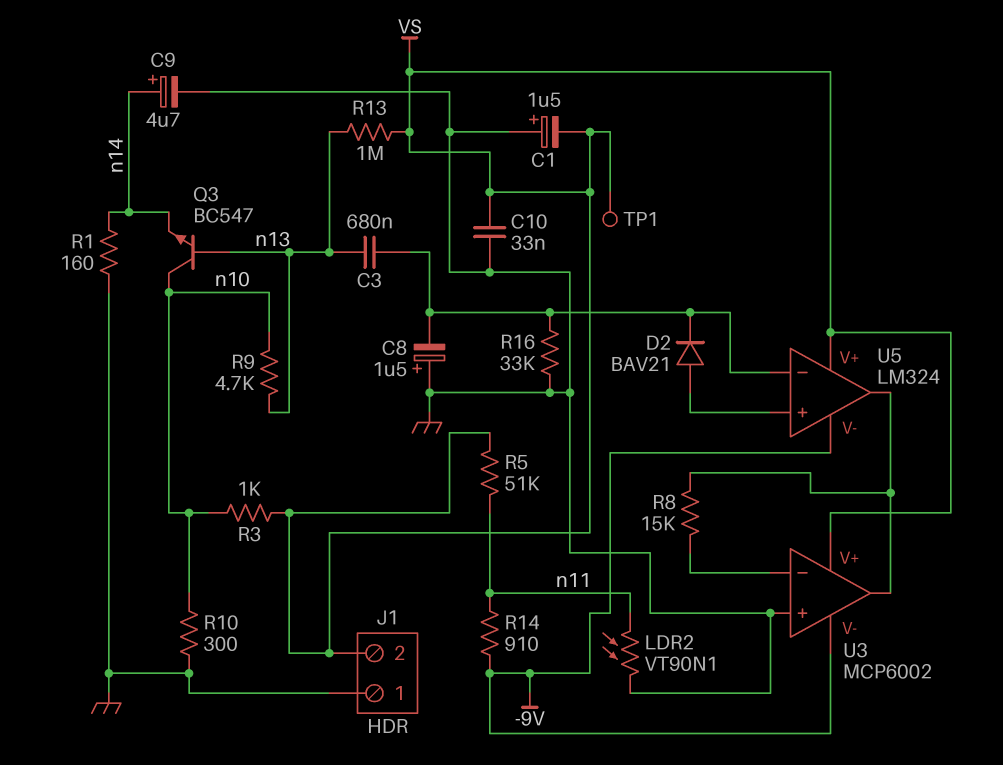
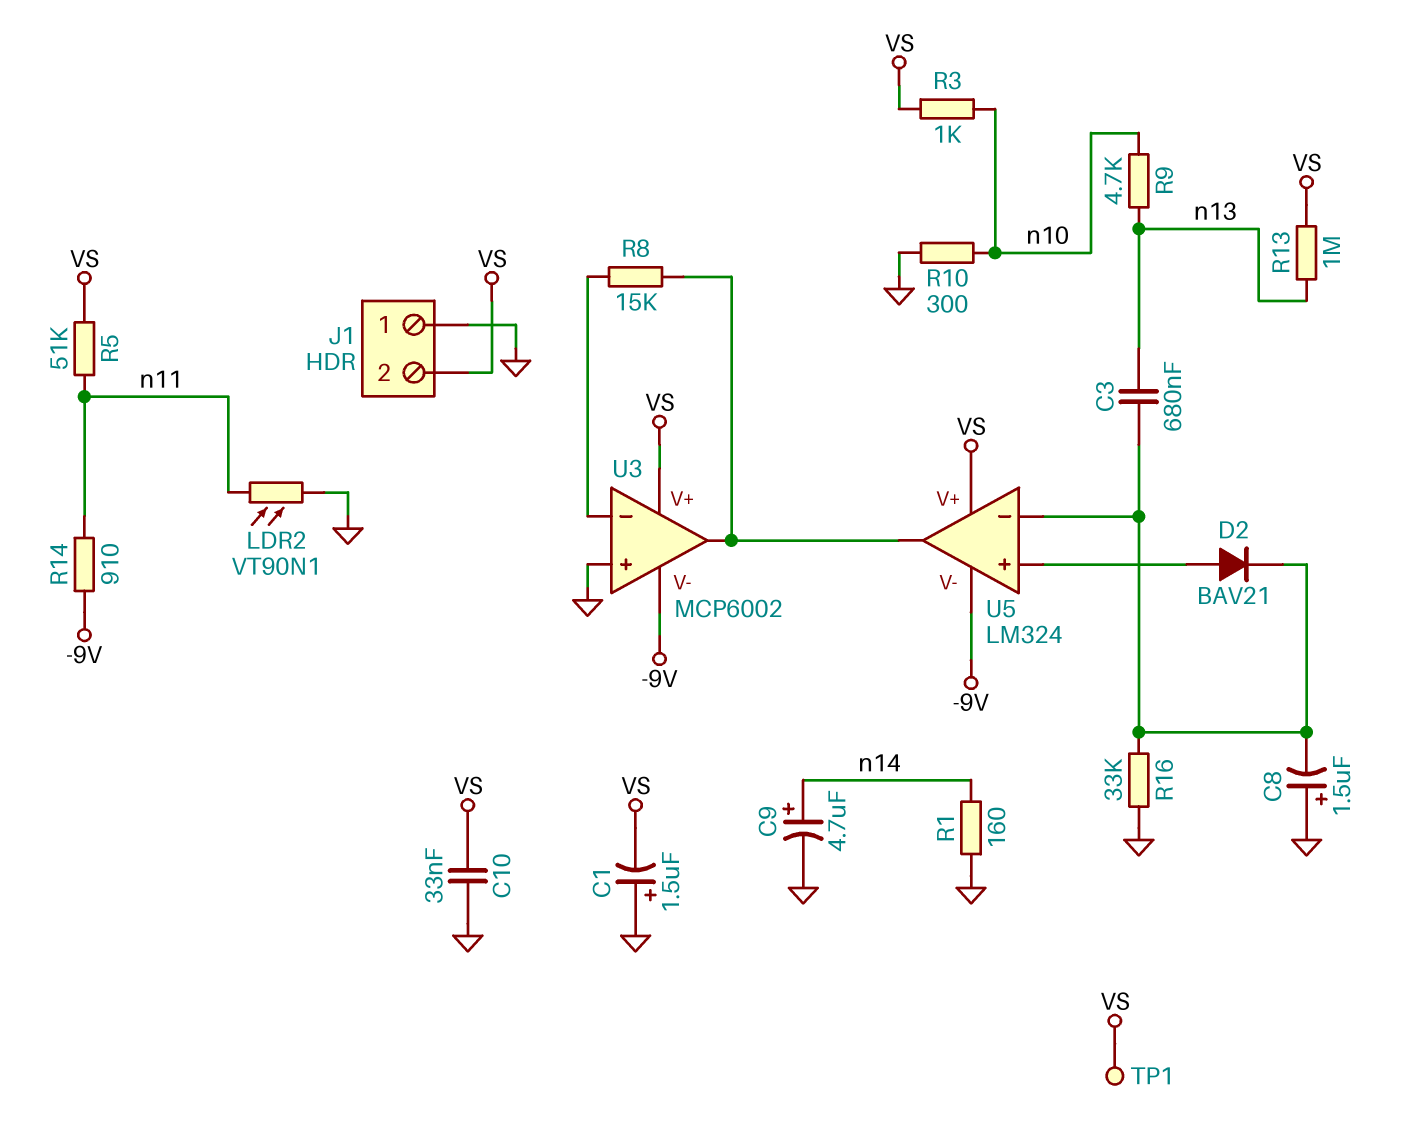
Q3: NPN BC547 (B n13, C n10, E n14) -> none

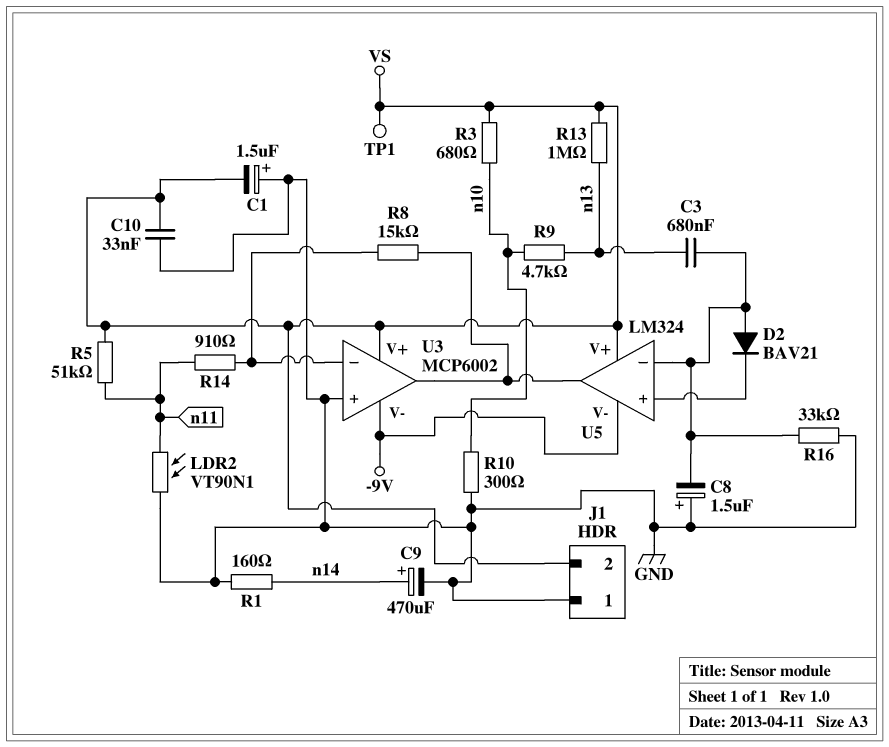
C9: 4.7uF (plus n14, minus GND) -> 470uF (plus n14, minus GND)
D2: diode BAV21 (A U5/in+, K U5/in-) -> diode BAV21 (A U5/in-, K U5/in+)
R3: 1k (VS, n10) -> 680 (VS, n10)
R14: 910 (-9V, n11) -> 910 (U3/in-, n11)

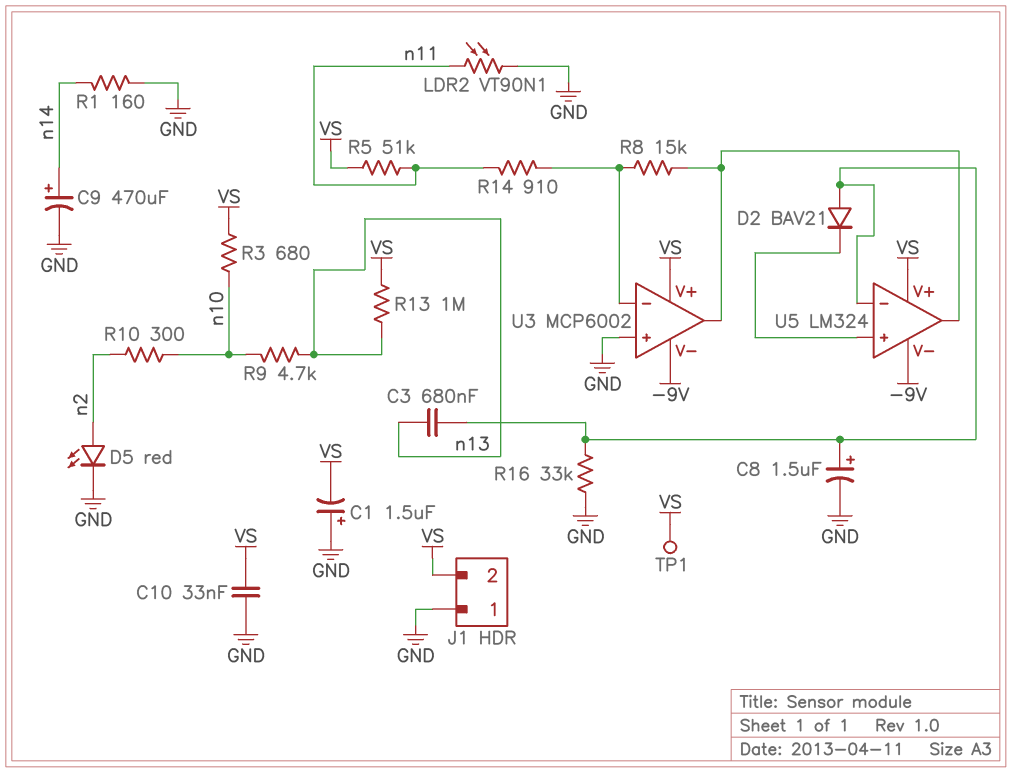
C8: 1.5uF (plus GND, minus U5/in-) -> 1.5uF (plus U5/in-, minus GND)
D5: none -> LED red (A n2, K GND)
R10: 300 (GND, n10) -> 300 (n2, n10)

